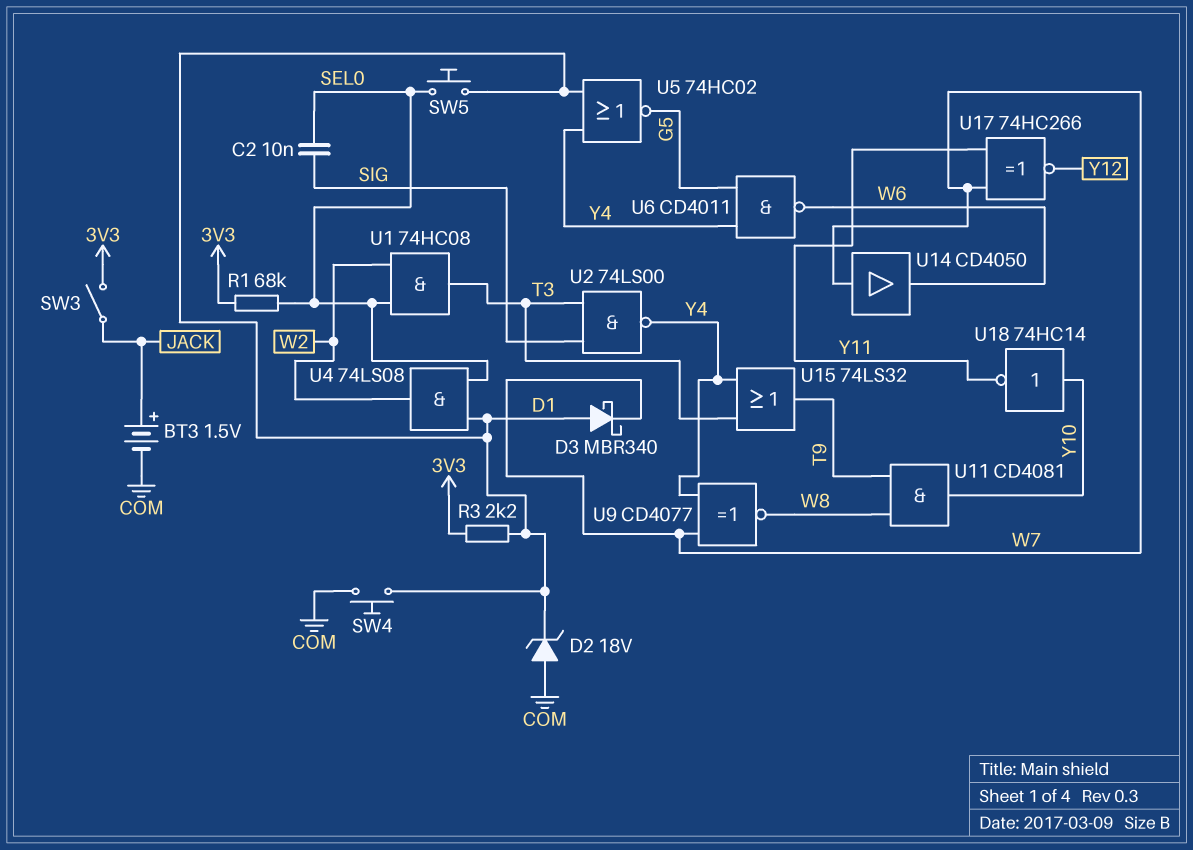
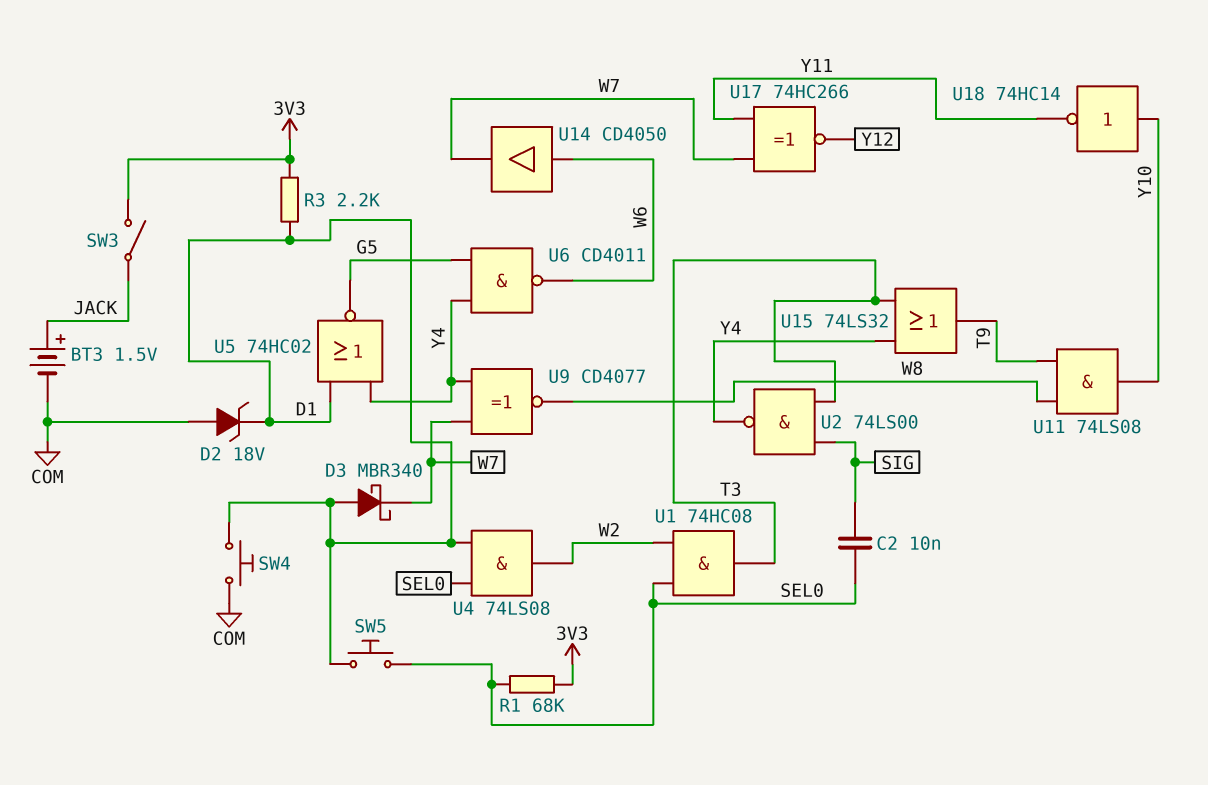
U11: AND CD4081 (in T9, in W8, out Y10) -> AND 74LS08 (in T9, in W8, out Y10)
U14: buffer CD4050 (in W7, out W6) -> buffer CD4050 (in W6, out W7)

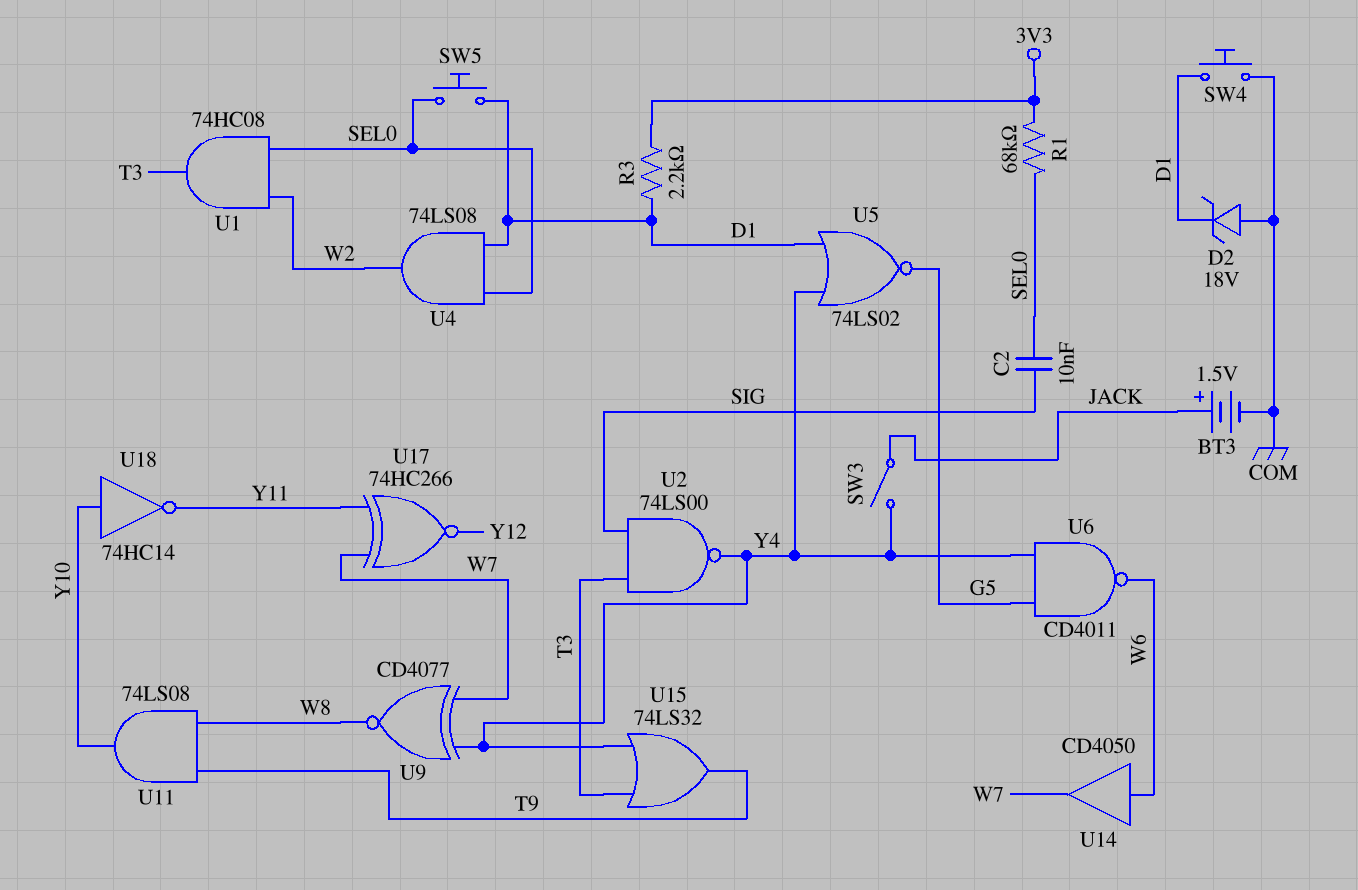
D3: schottky MBR340 (A D1, K W7) -> none
SW3: switch (3V3, JACK) -> switch (JACK, Y4)
U5: NOR 74HC02 (in D1, in Y4, out G5) -> NOR 74LS02 (in D1, in Y4, out G5)

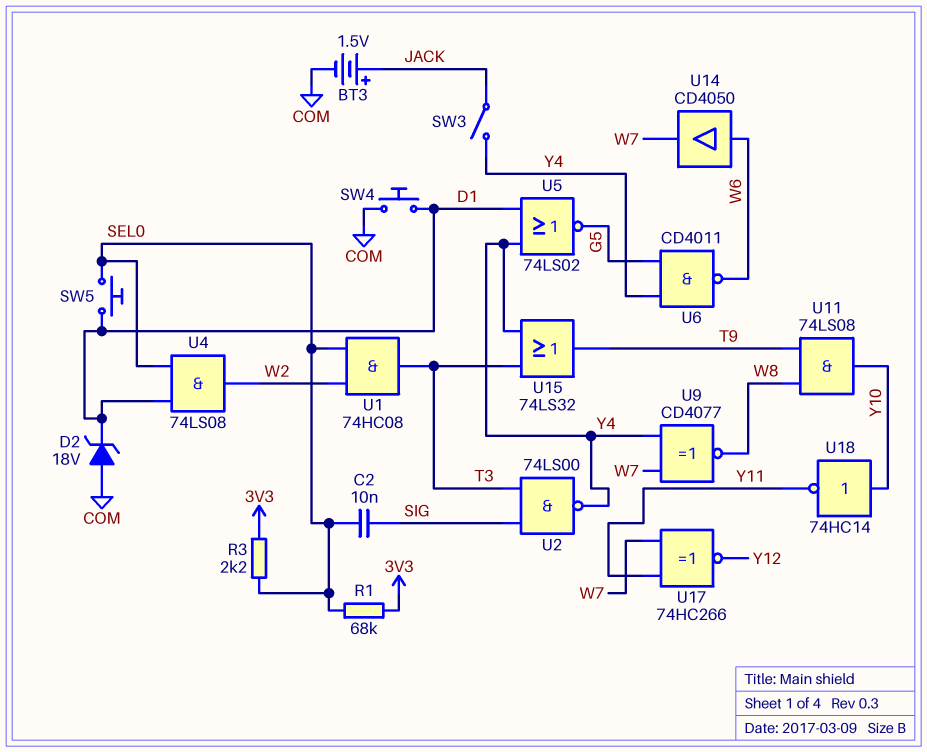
R3: 2.2k (3V3, D1) -> 2.2k (3V3, SEL0)

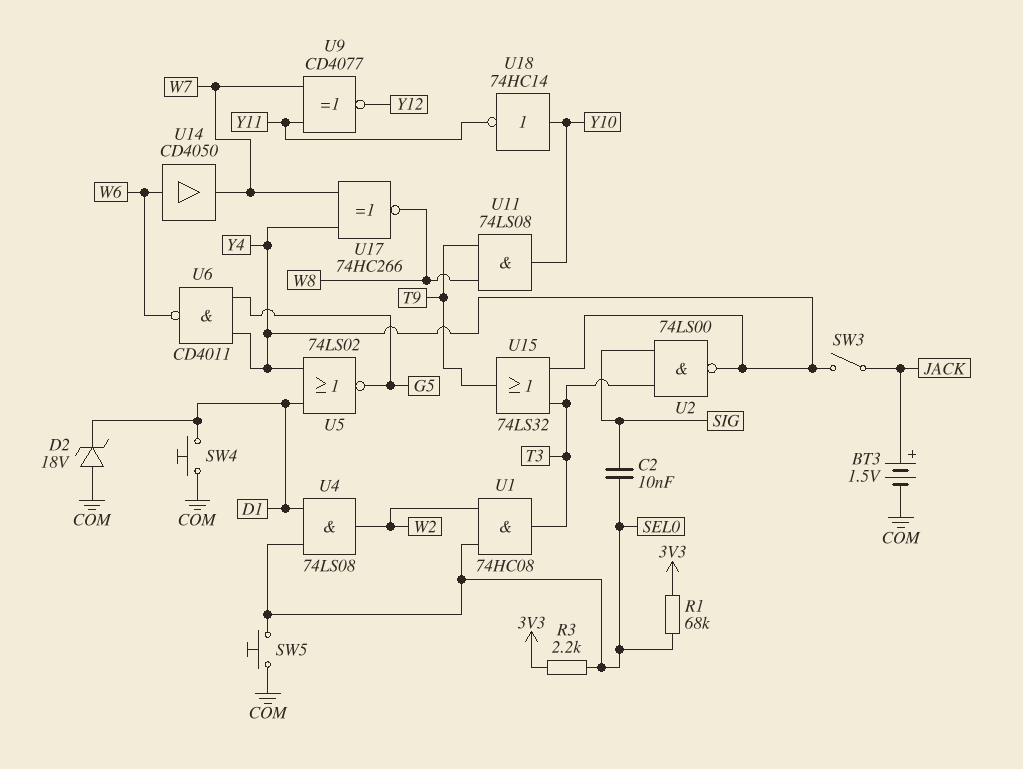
SW5: button (D1, SEL0) -> button (COM, SEL0)
U9: XNOR CD4077 (in W7, in Y4, out W8) -> XNOR CD4077 (in W7, in Y11, out Y12)
U17: XNOR 74HC266 (in W7, in Y11, out Y12) -> XNOR 74HC266 (in W7, in Y4, out W8)

